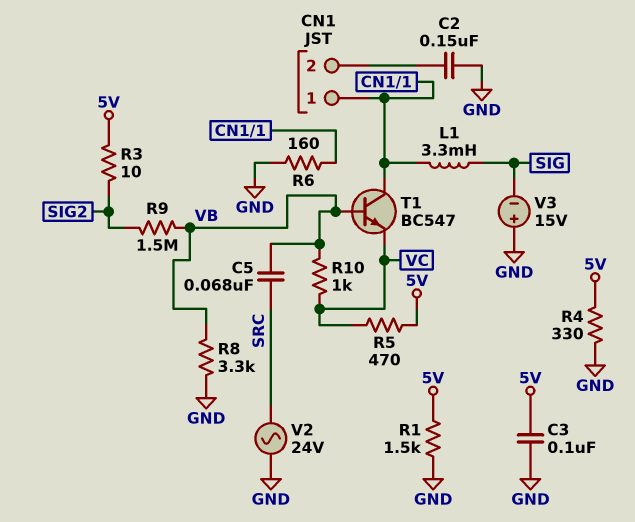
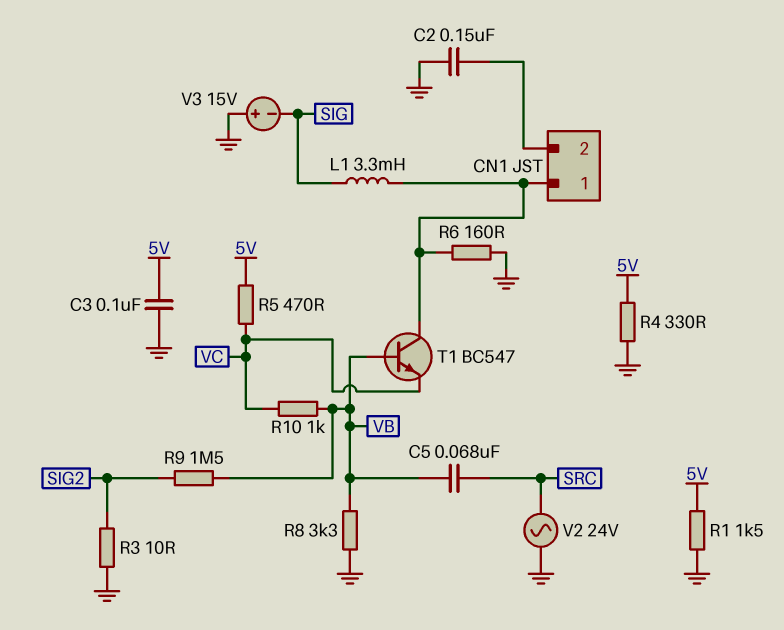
R3: 10 (5V, SIG2) -> 10 (GND, SIG2)

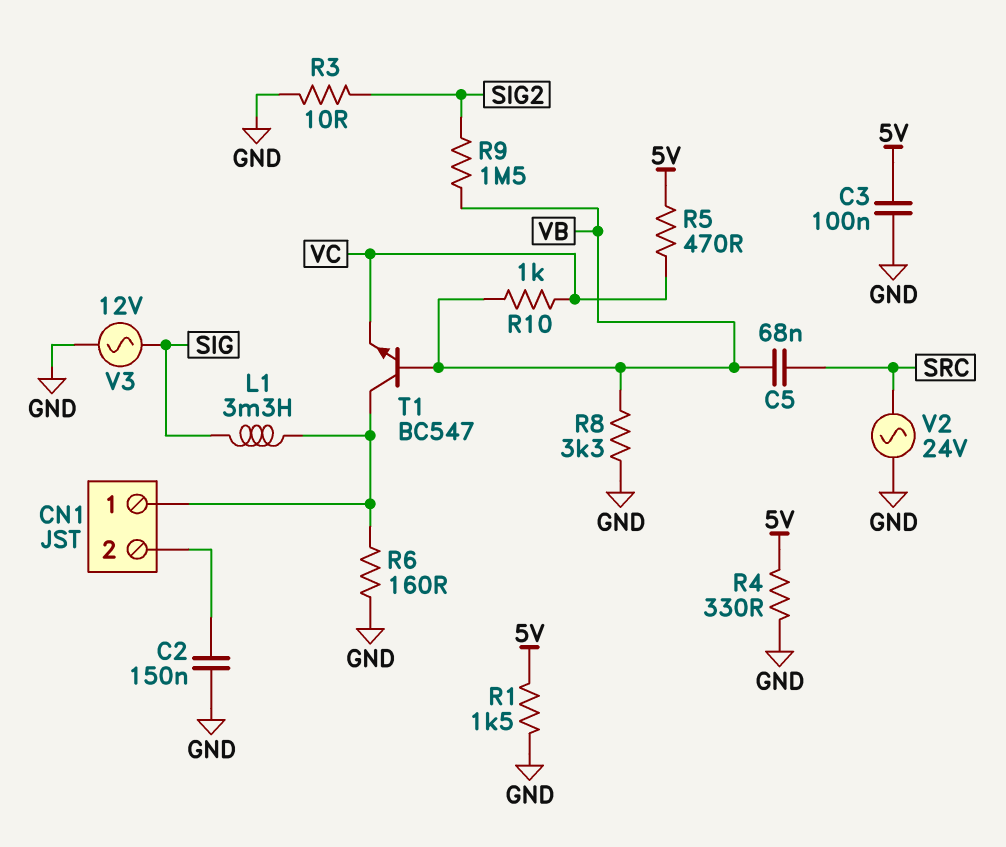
V3: 15V (plus GND, minus SIG) -> AC 12V (GND, SIG)

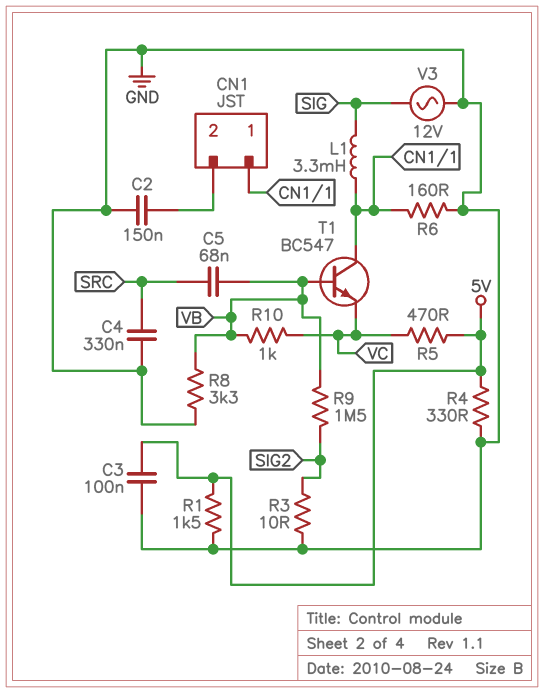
C4: none -> 330nF (GND, SRC)
V2: AC 24V (GND, SRC) -> none

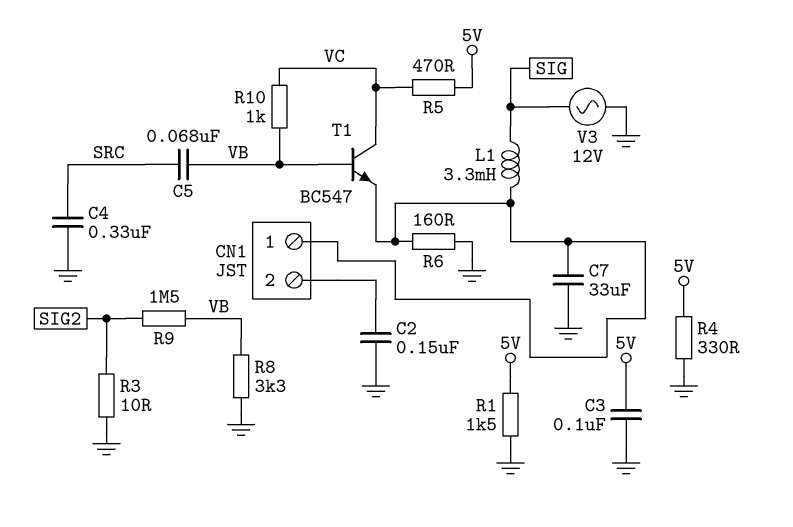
C7: none -> 33uF (CN1/1, GND)
T1: NPN BC547 (B VB, C CN1/1, E VC) -> NPN BC547 (B VB, C VC, E CN1/1)

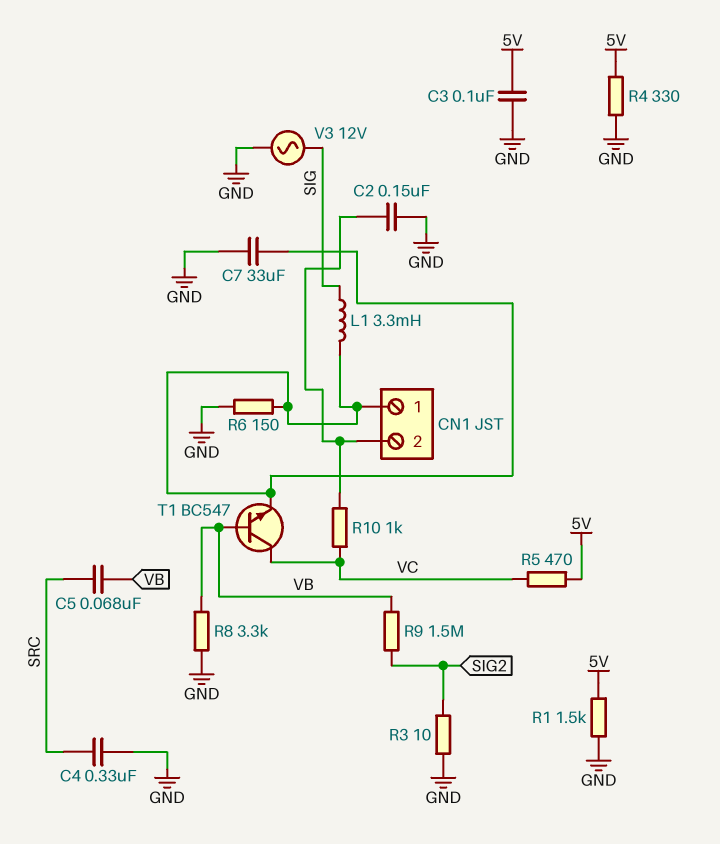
R6: 160 (CN1/1, GND) -> 150 (CN1/1, GND)
R10: 1k (VB, VC) -> 1k (CN1/2, VC)

